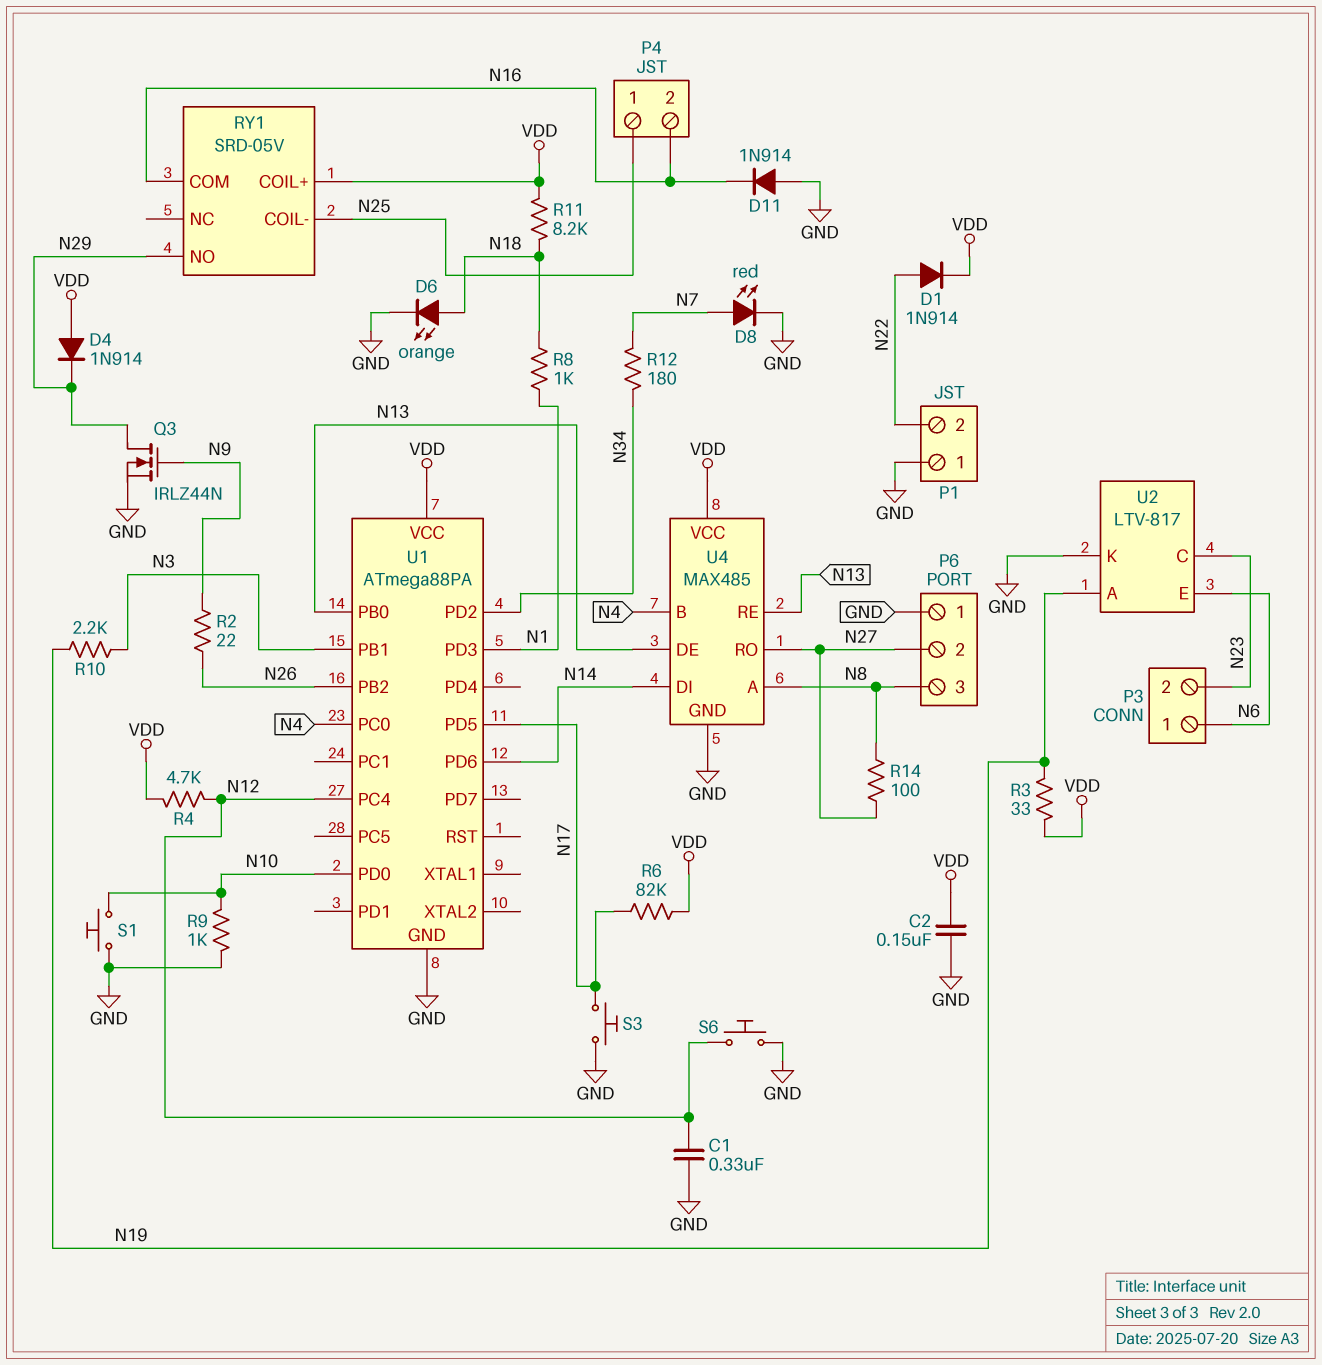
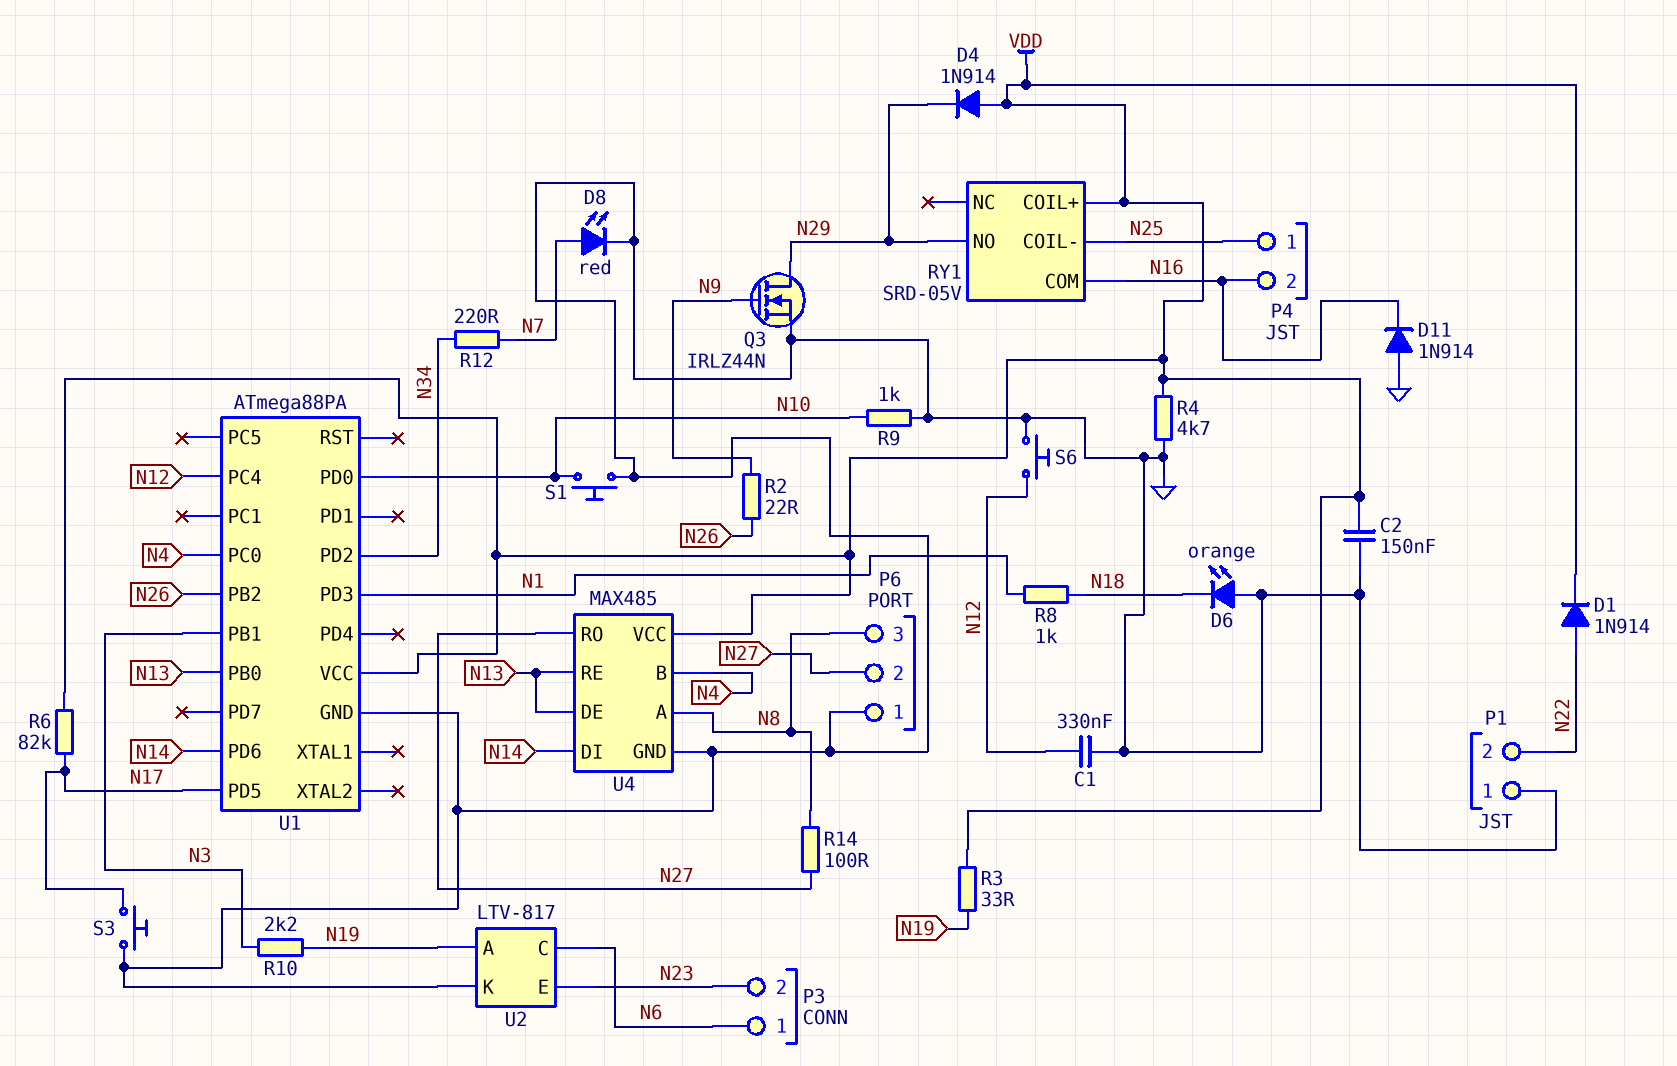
D6: LED orange (A N18, K GND) -> LED orange (A GND, K N18)
R4: 4.7k (N12, VDD) -> 4.7k (GND, VDD)
R11: 8.2k (N18, VDD) -> none
R12: 180 (N7, N34) -> 220 (N7, N34)
U2 pin C: N23 -> N6
U2 pin E: N6 -> N23

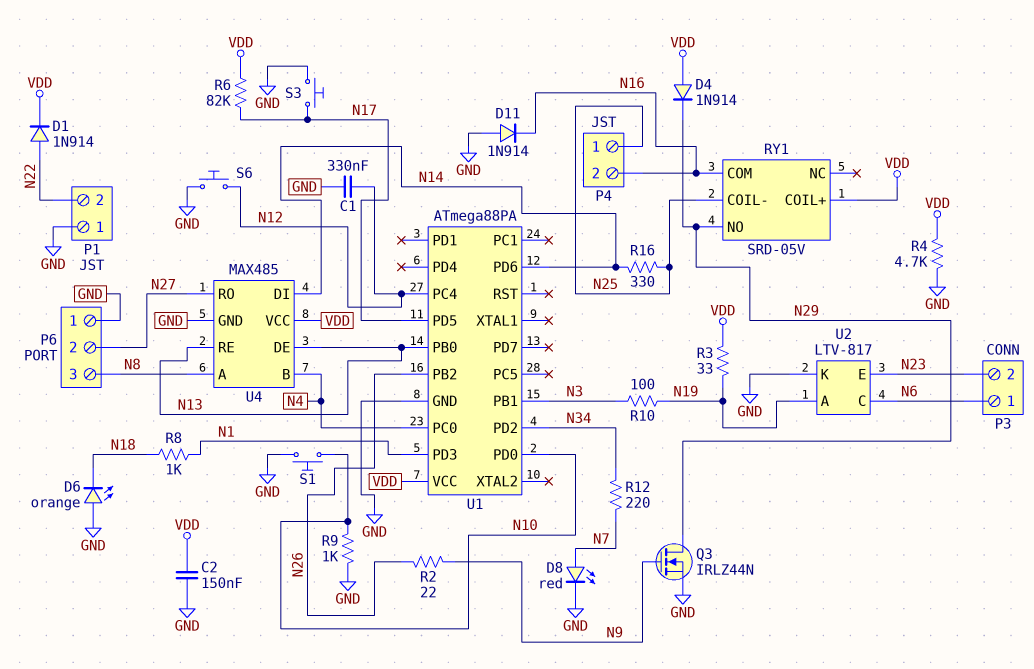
R10: 2.2k (N3, N19) -> 100 (N3, N19)
R14: 100 (N8, N27) -> none
R16: none -> 330 (N14, N25)

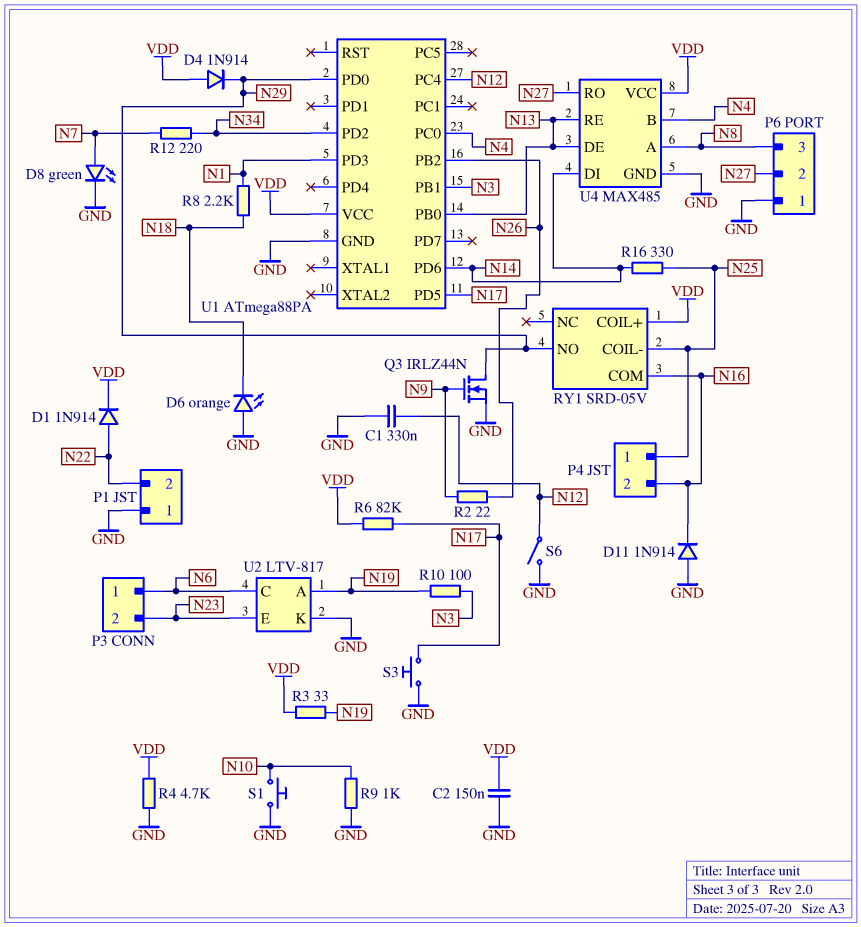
D8: LED red (A N7, K GND) -> LED green (A N7, K GND)
R8: 1k (N1, N18) -> 2.2k (N1, N18)
S6: button (GND, N12) -> switch (GND, N12)
U1 pin PD0: N10 -> N29

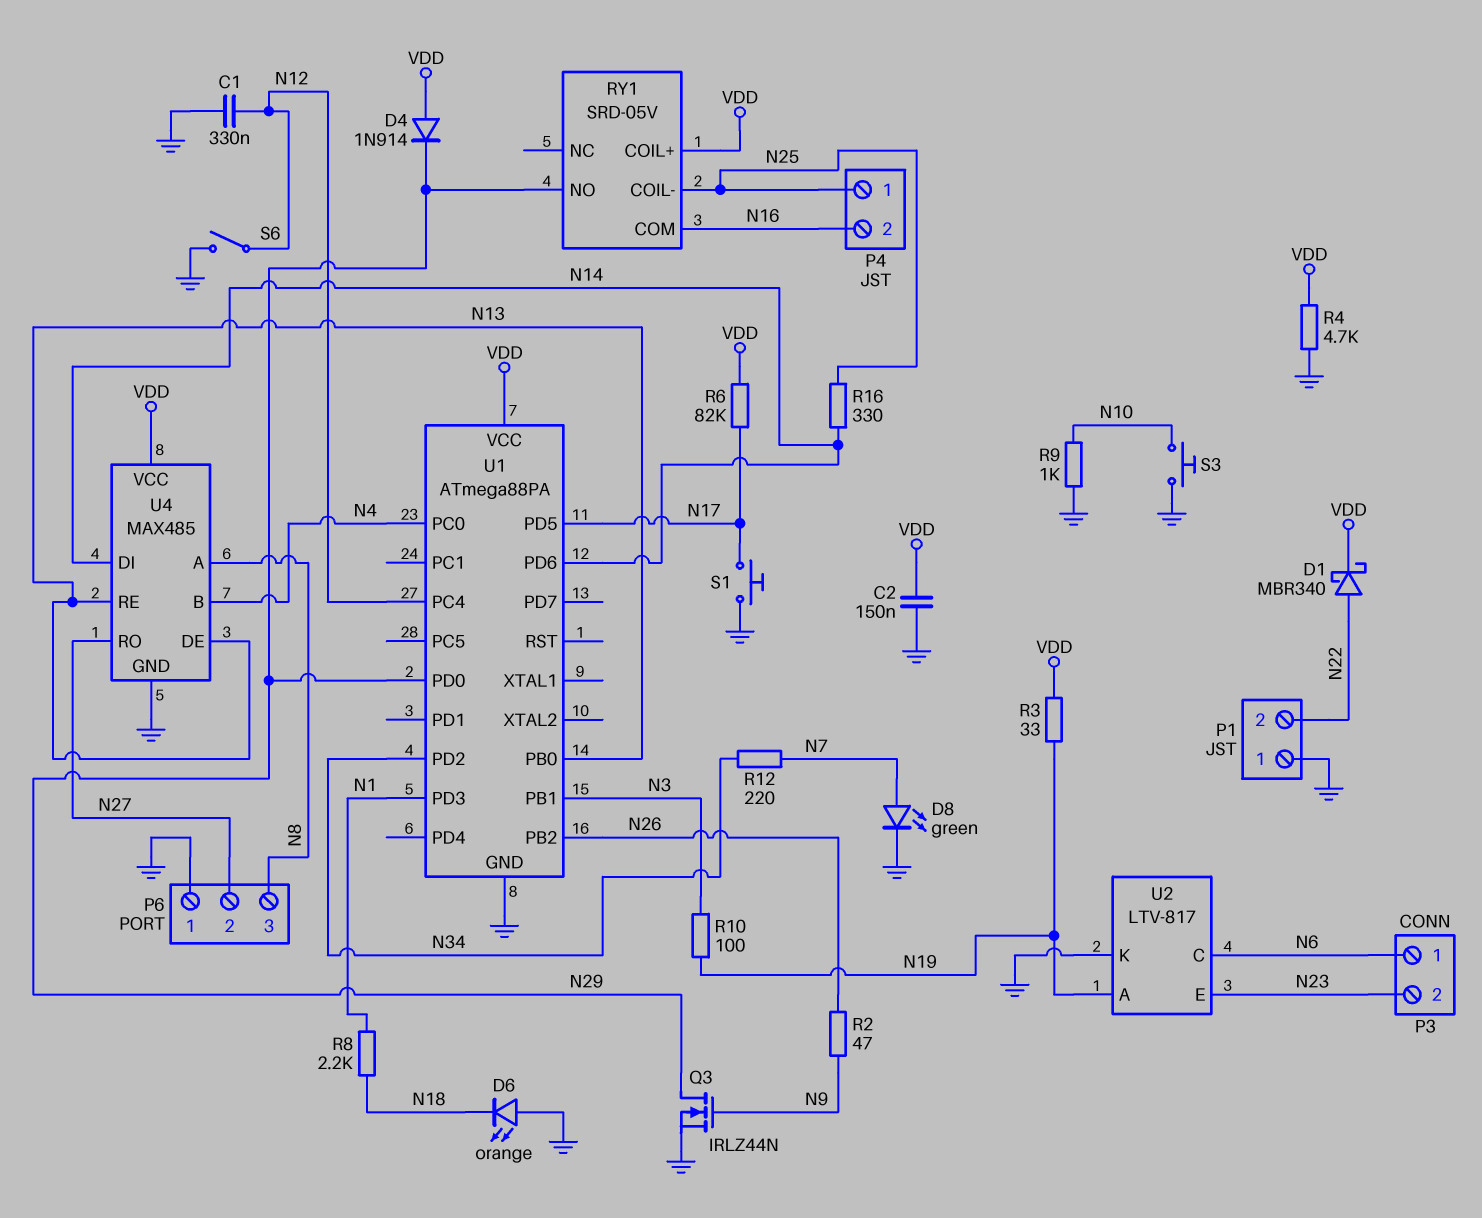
D1: diode 1N914 (A N22, K VDD) -> schottky MBR340 (A N22, K VDD)
D11: diode 1N914 (A GND, K N16) -> none
R2: 22 (N9, N26) -> 47 (N9, N26)
S1: button (GND, N10) -> button (GND, N17)
S3: button (GND, N17) -> button (GND, N10)

